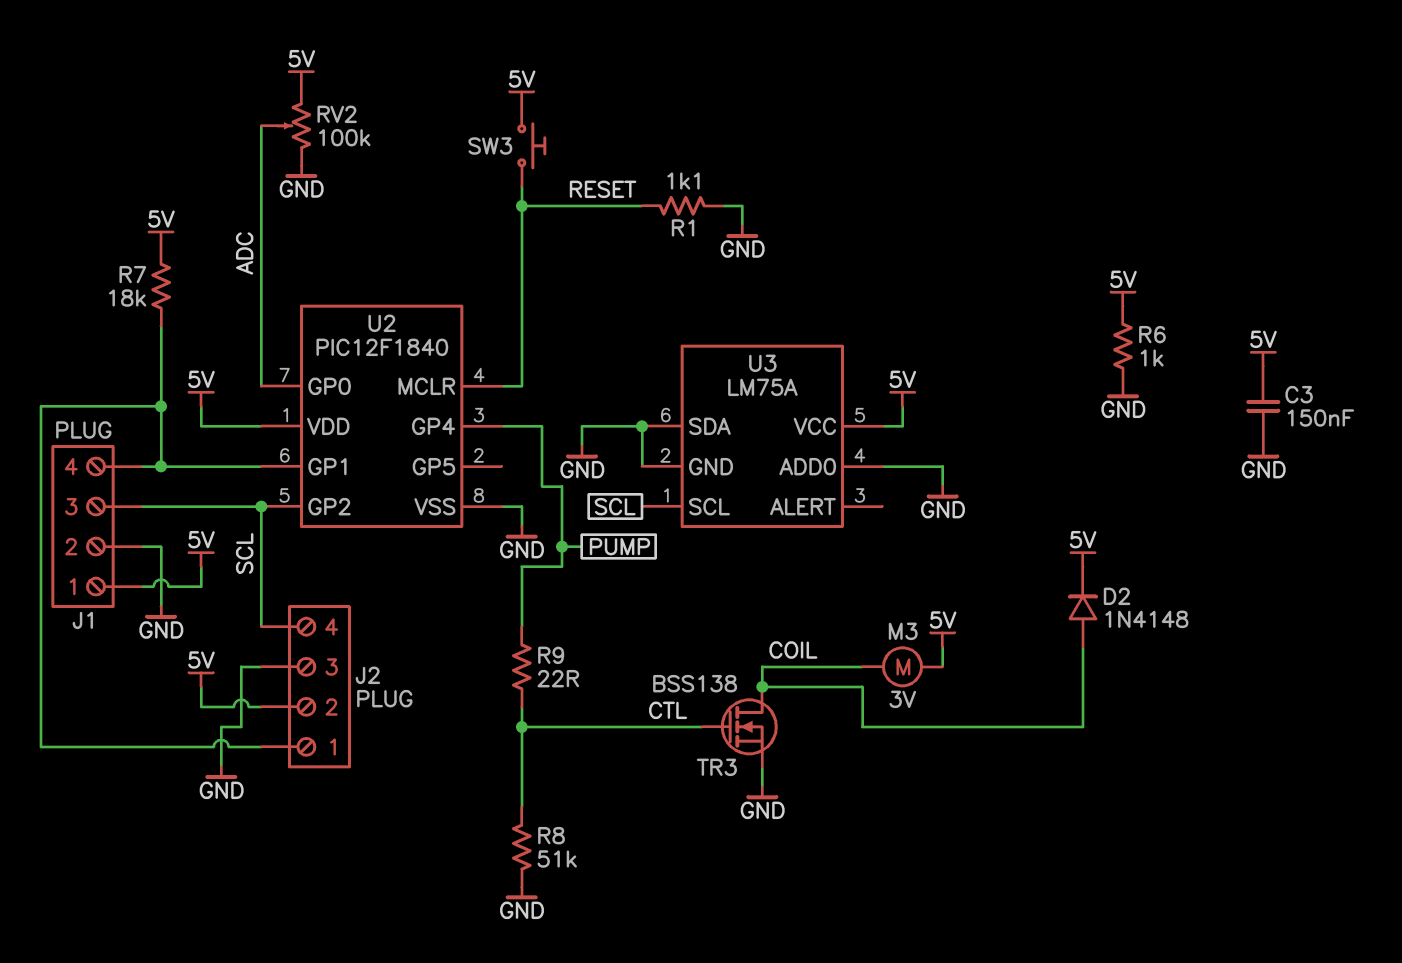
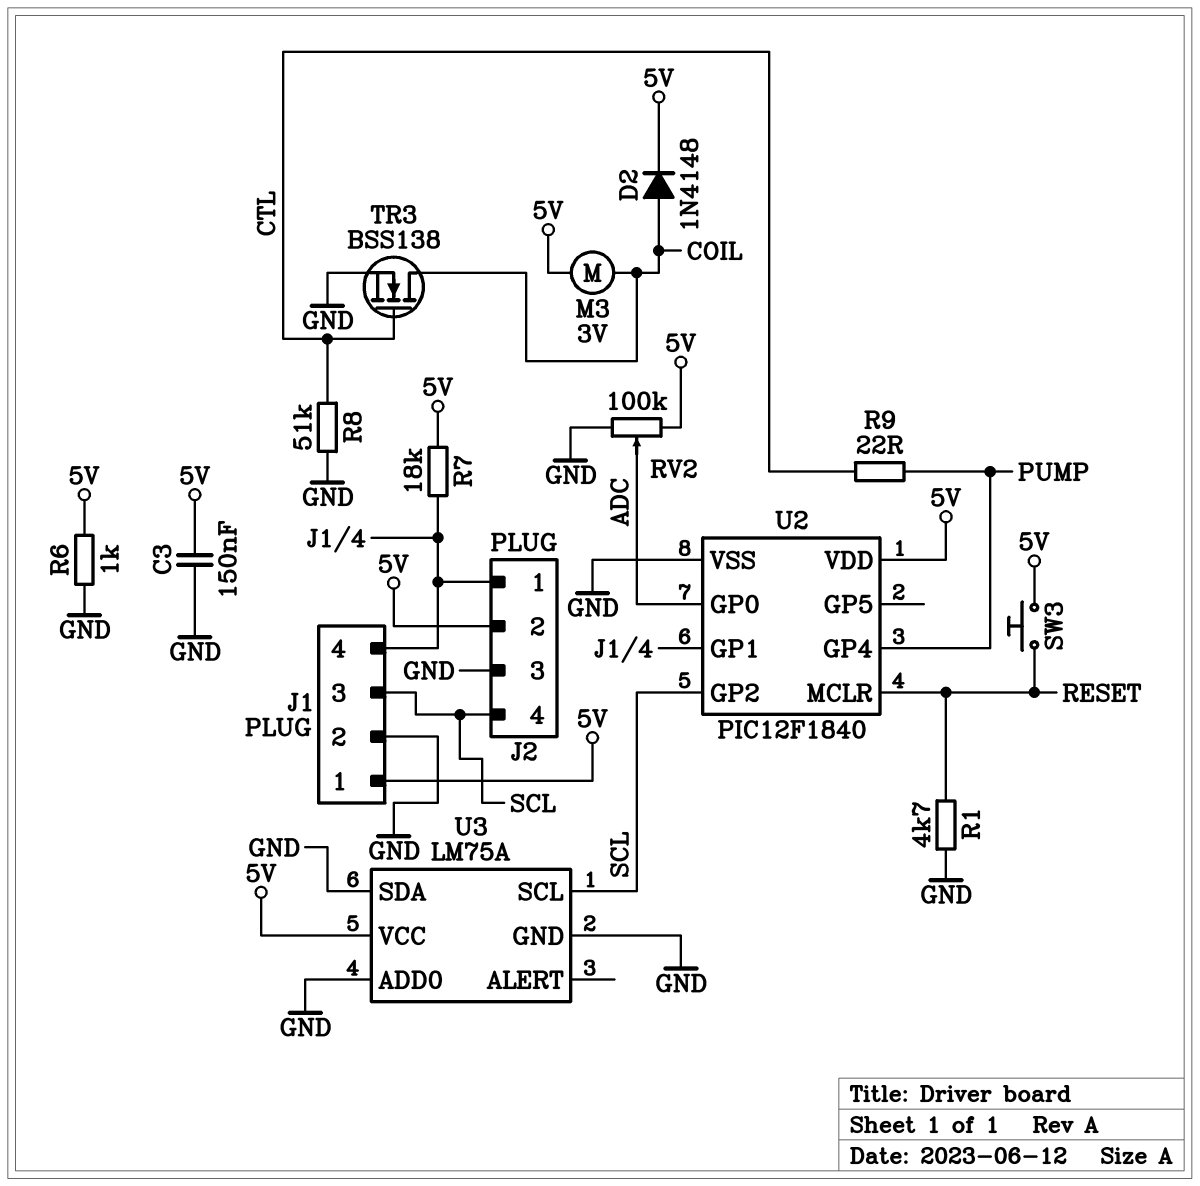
R1: 1.1k (GND, RESET) -> 4.7k (GND, RESET)

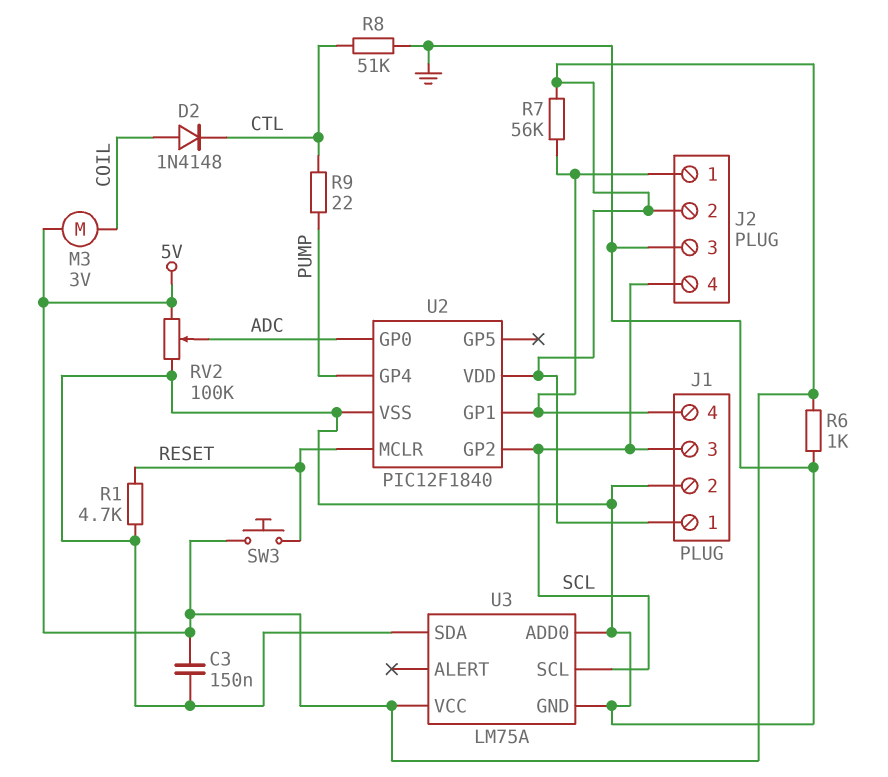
D2: diode 1N4148 (A COIL, K 5V) -> diode 1N4148 (A COIL, K CTL)
R7: 18k (5V, J1/4) -> 56k (5V, J1/4)
TR3: NMOS BSS138 (G CTL, D COIL, S GND) -> none

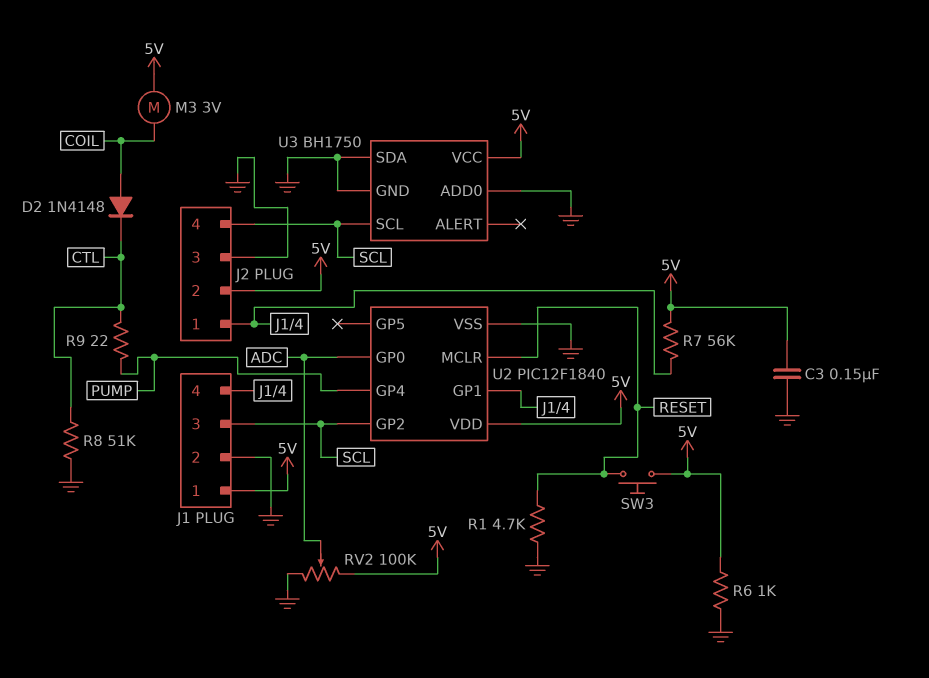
U3: LM75A -> BH1750

